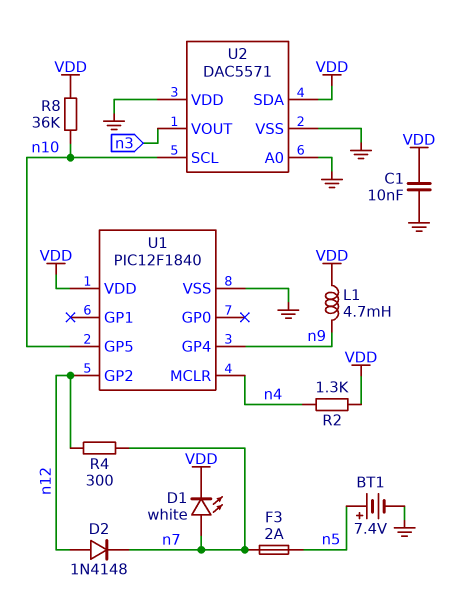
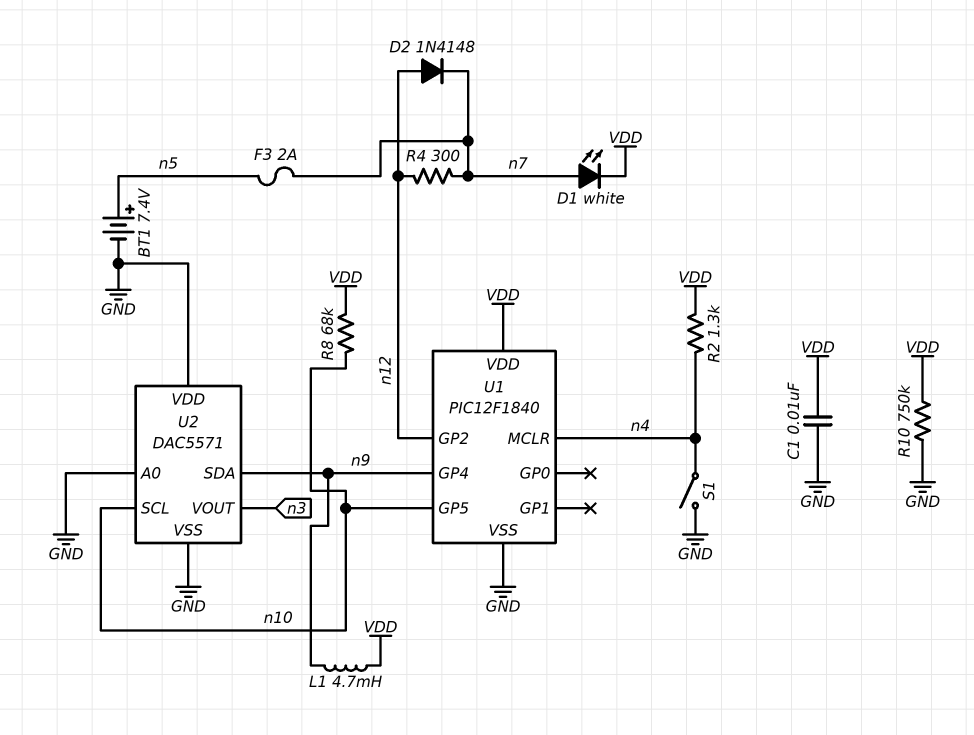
R8: 36k (VDD, n10) -> 68k (VDD, n10)
R10: none -> 750k (GND, VDD)
S1: none -> switch (GND, n4)
U2 pin SDA: VDD -> n9

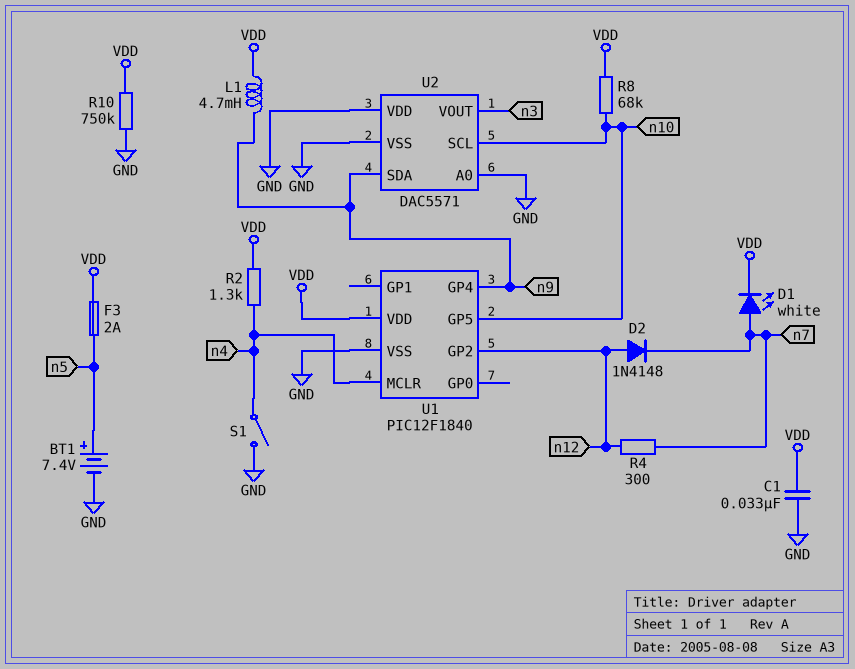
C1: 10nF (GND, VDD) -> 33nF (GND, VDD)
F3: 2A (n5, n7) -> 2A (VDD, n5)

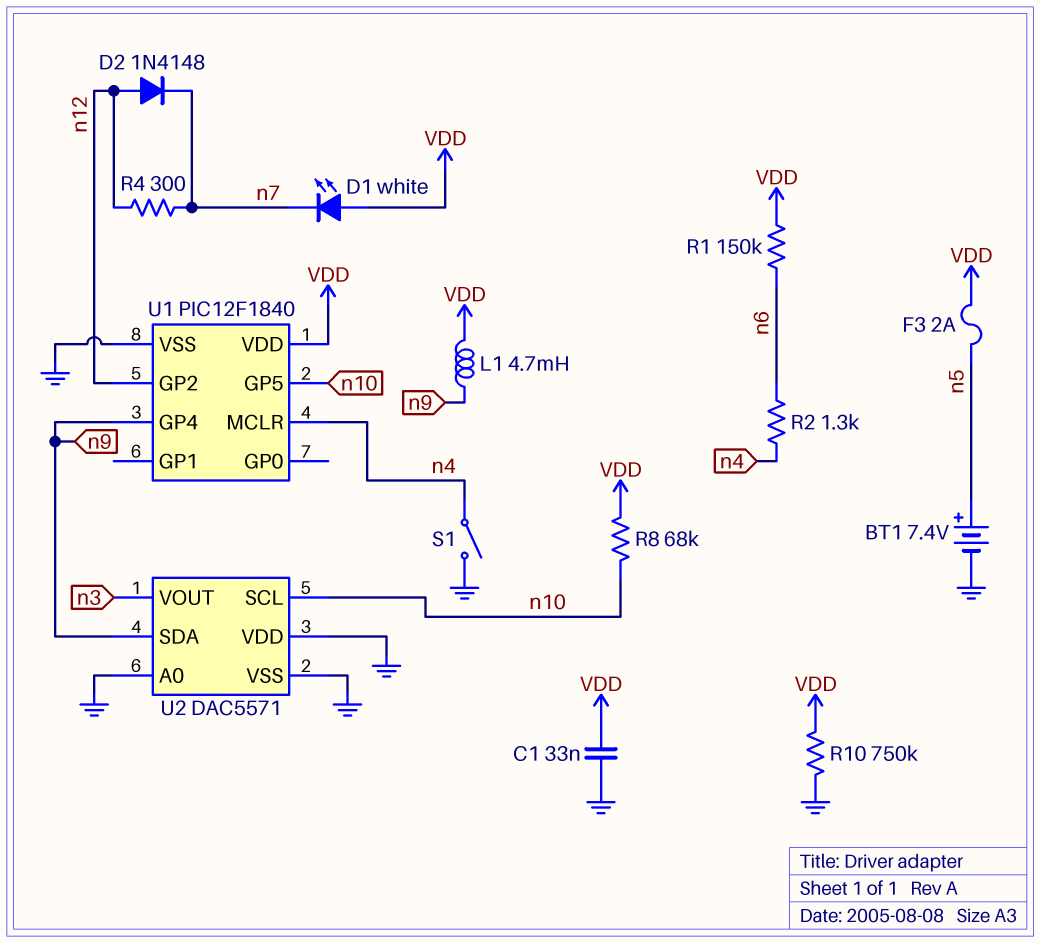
D1: LED white (A n7, K VDD) -> LED white (A VDD, K n7)
R1: none -> 150k (VDD, n6)
R2: 1.3k (VDD, n4) -> 1.3k (n4, n6)

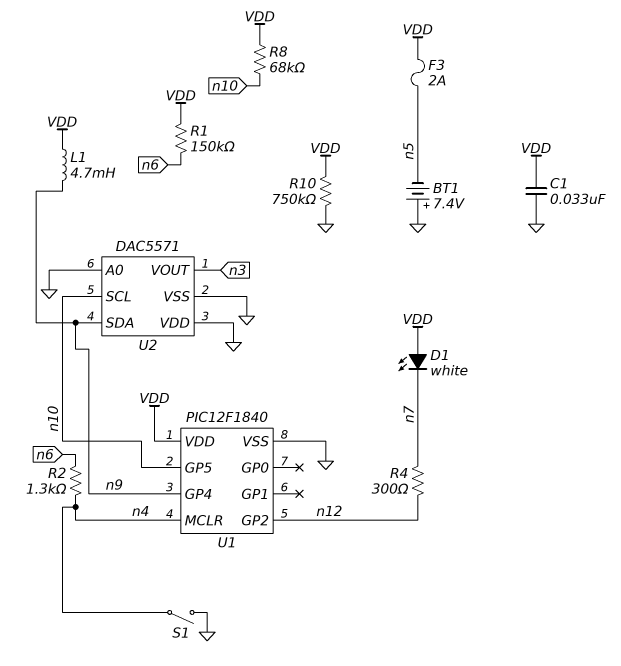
BT1: 7.4V (plus n5, minus GND) -> 7.4V (plus GND, minus n5)
D2: diode 1N4148 (A n12, K n7) -> none

